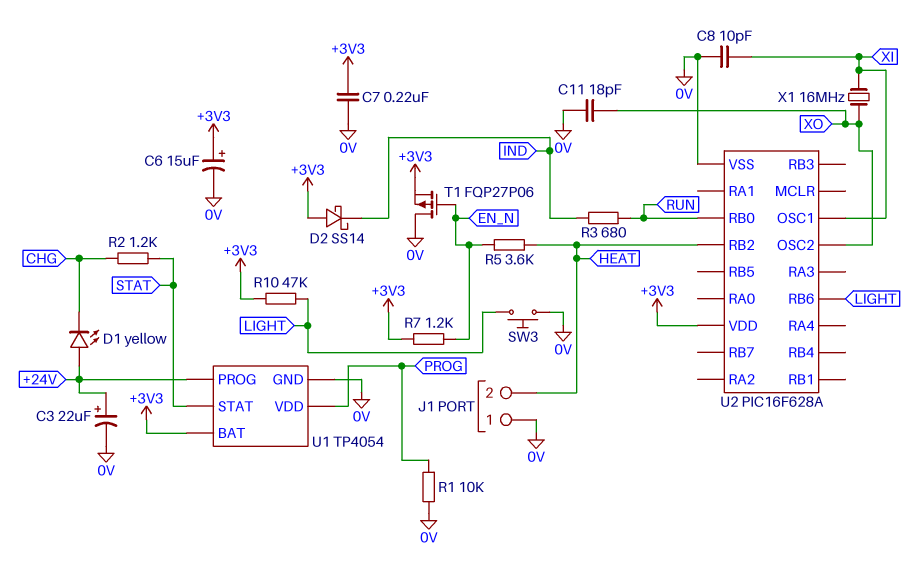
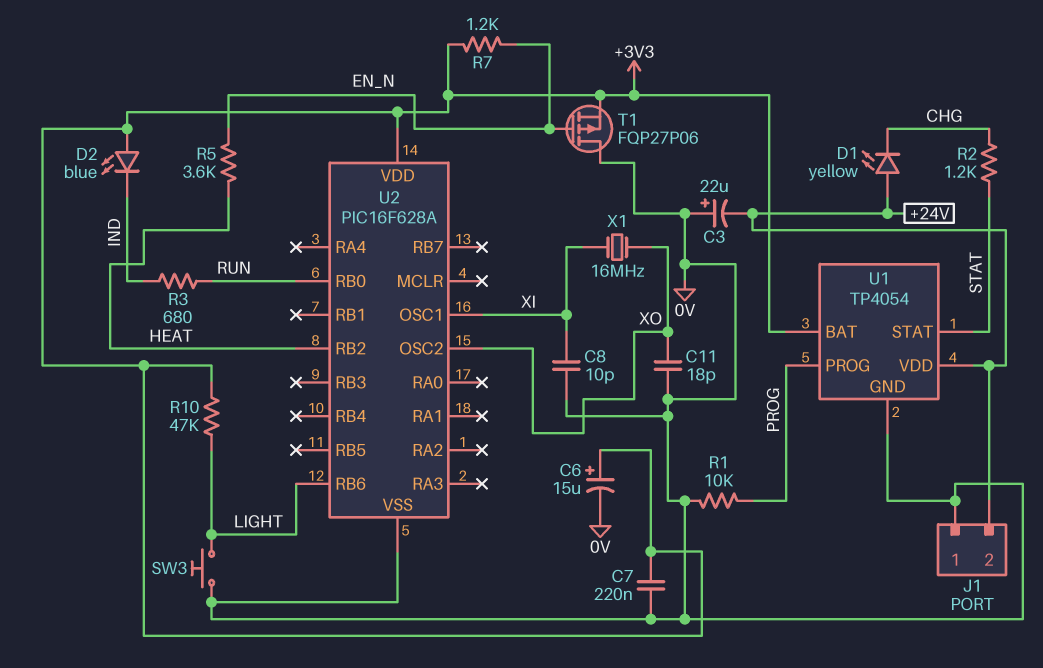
C3: 22uF (plus +24V, minus 0V) -> 22uF (plus 0V, minus +24V)
D2: schottky SS14 (A +3V3, K IND) -> LED blue (A +3V3, K IND)
J1 pin 2: HEAT -> +24V
U1 pin PROG: +24V -> PROG
U1 pin VDD: PROG -> +24V

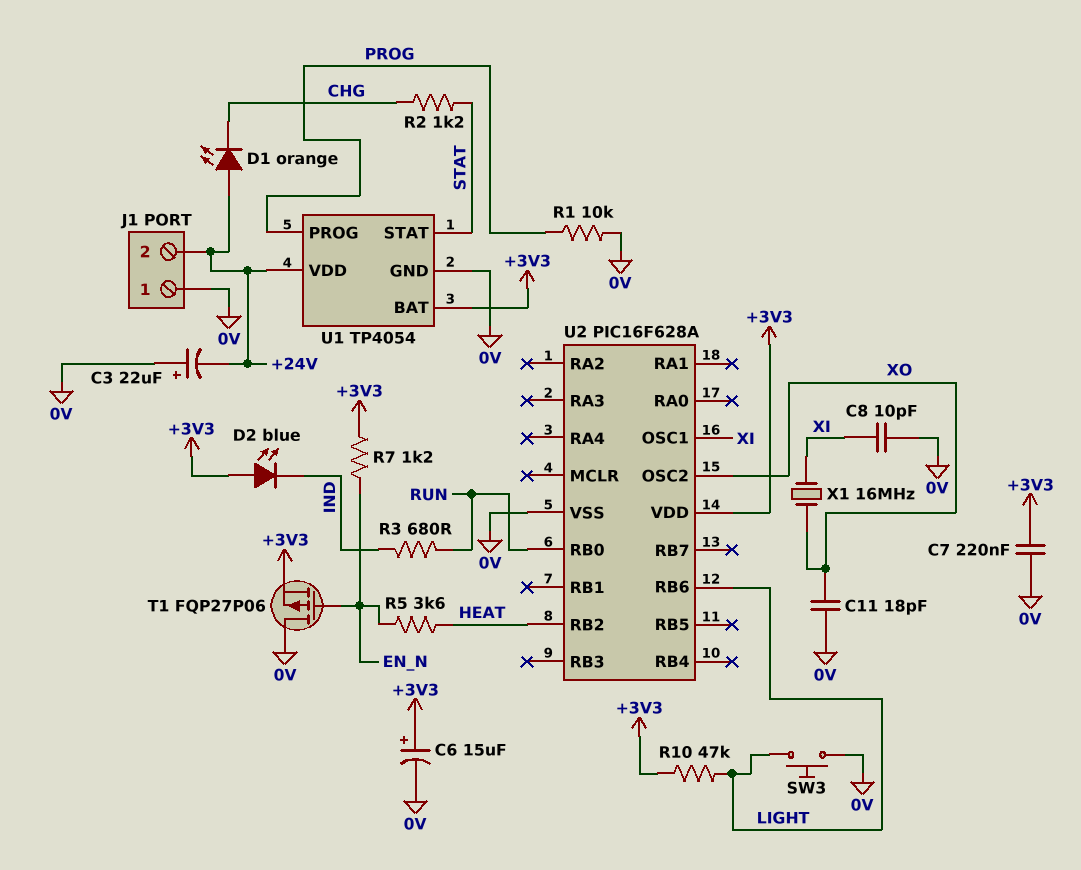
D1: LED yellow (A +24V, K CHG) -> LED orange (A +24V, K CHG)

